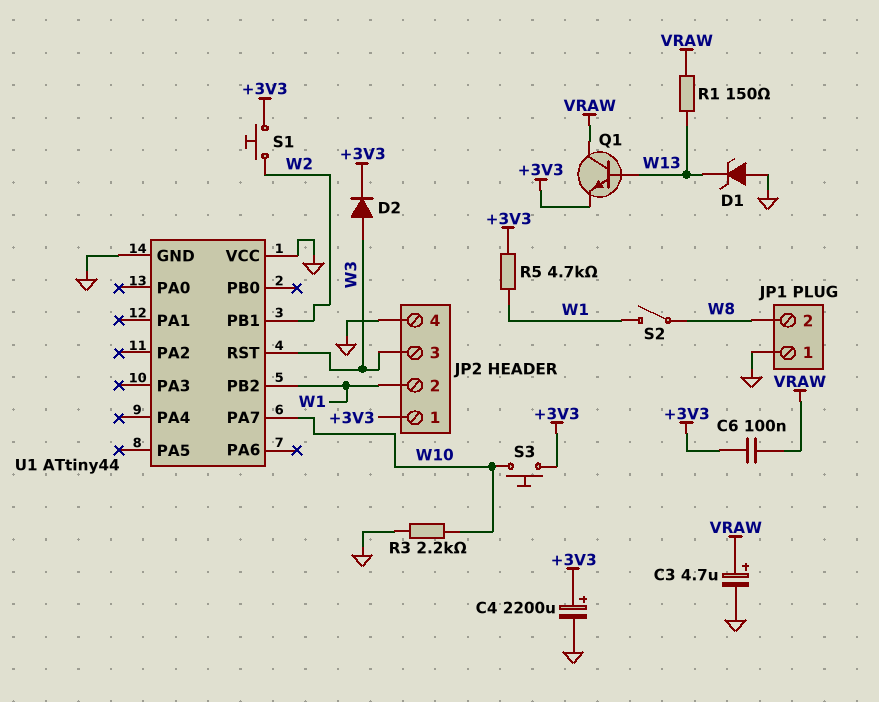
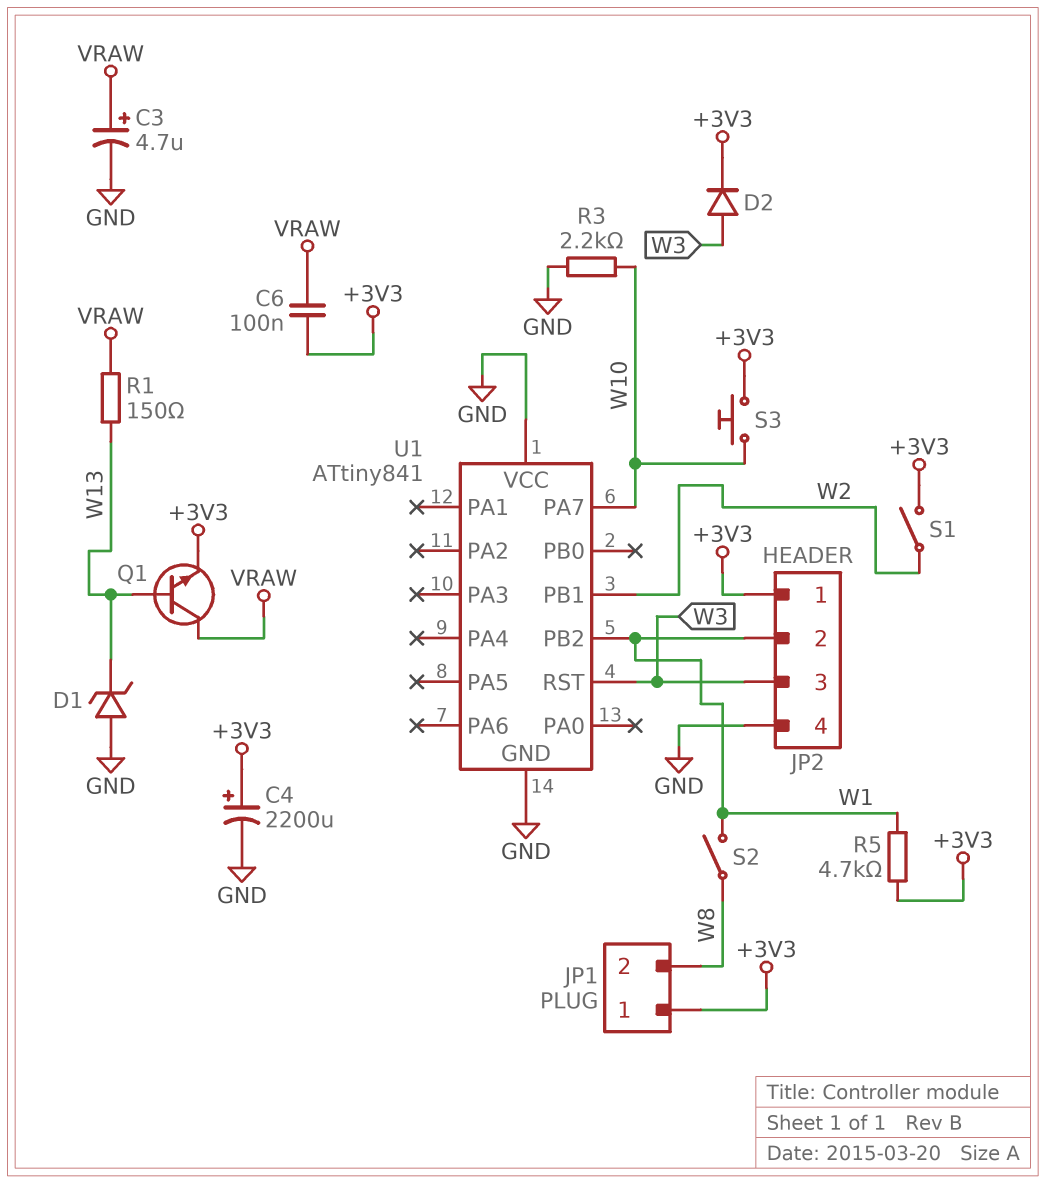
JP1 pin 1: GND -> +3V3
S1: button (+3V3, W2) -> switch (+3V3, W2)
U1: ATtiny44 -> ATtiny841

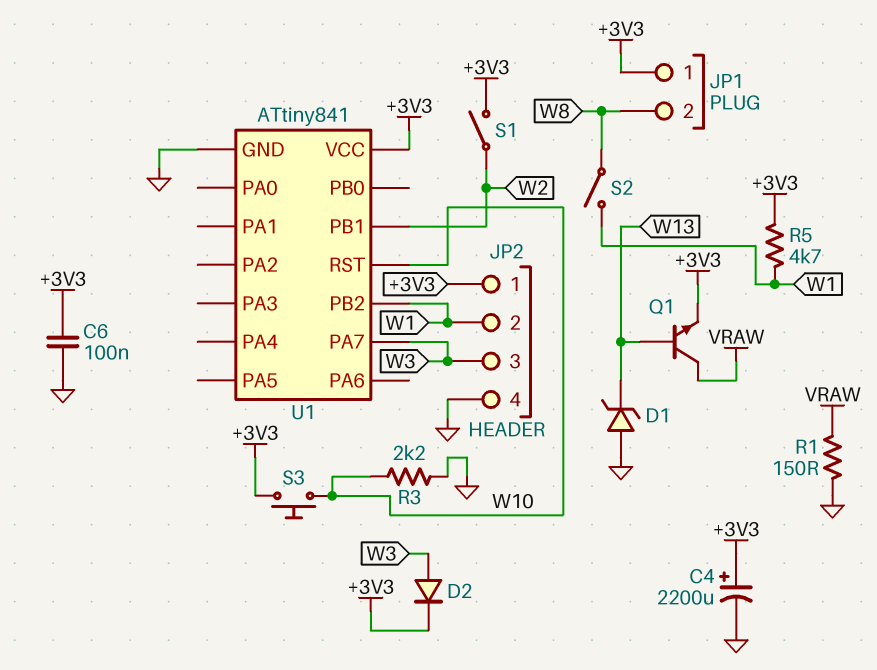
C3: 4.7uF (plus VRAW, minus GND) -> none
C6: 100nF (+3V3, VRAW) -> 100nF (+3V3, GND)
R1: 150 (VRAW, W13) -> 150 (GND, VRAW)
U1 pin PA7: W10 -> W3
U1 pin RST: W3 -> W10
U1 pin VCC: GND -> +3V3

